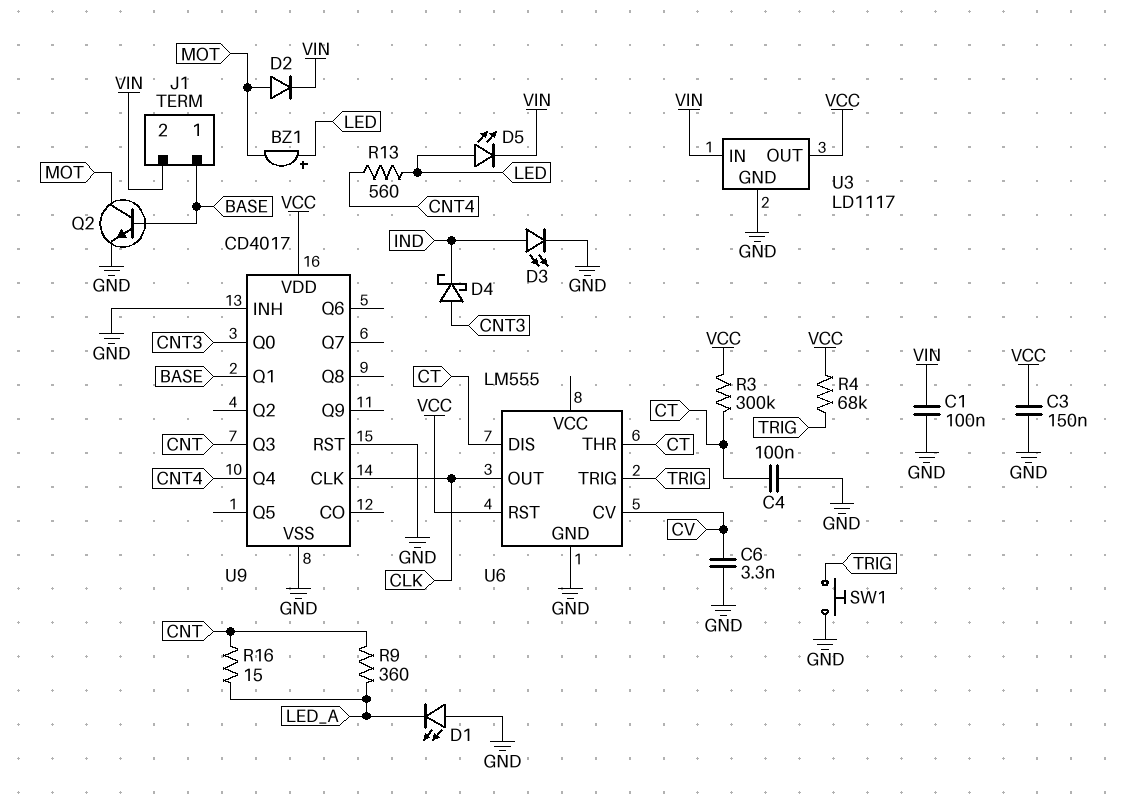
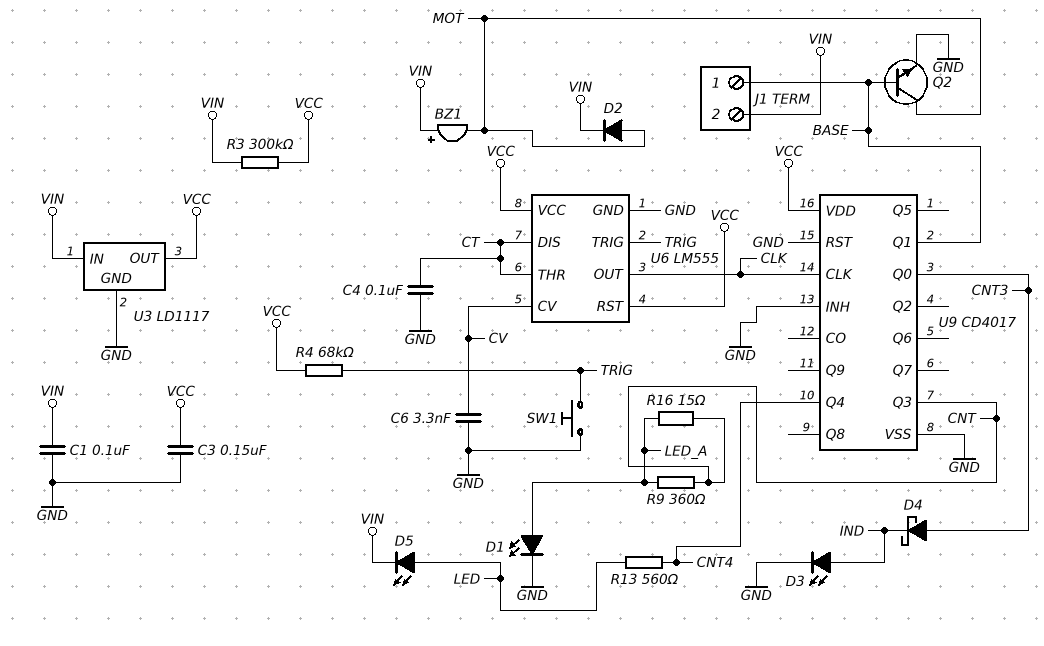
BZ1: buzzer (plus LED, minus MOT) -> buzzer (plus VIN, minus MOT)
D1: LED (A GND, K LED_A) -> LED (A LED_A, K GND)
R3: 300k (CT, VCC) -> 300k (VCC, VIN)
U6 pin VCC: none -> VCC

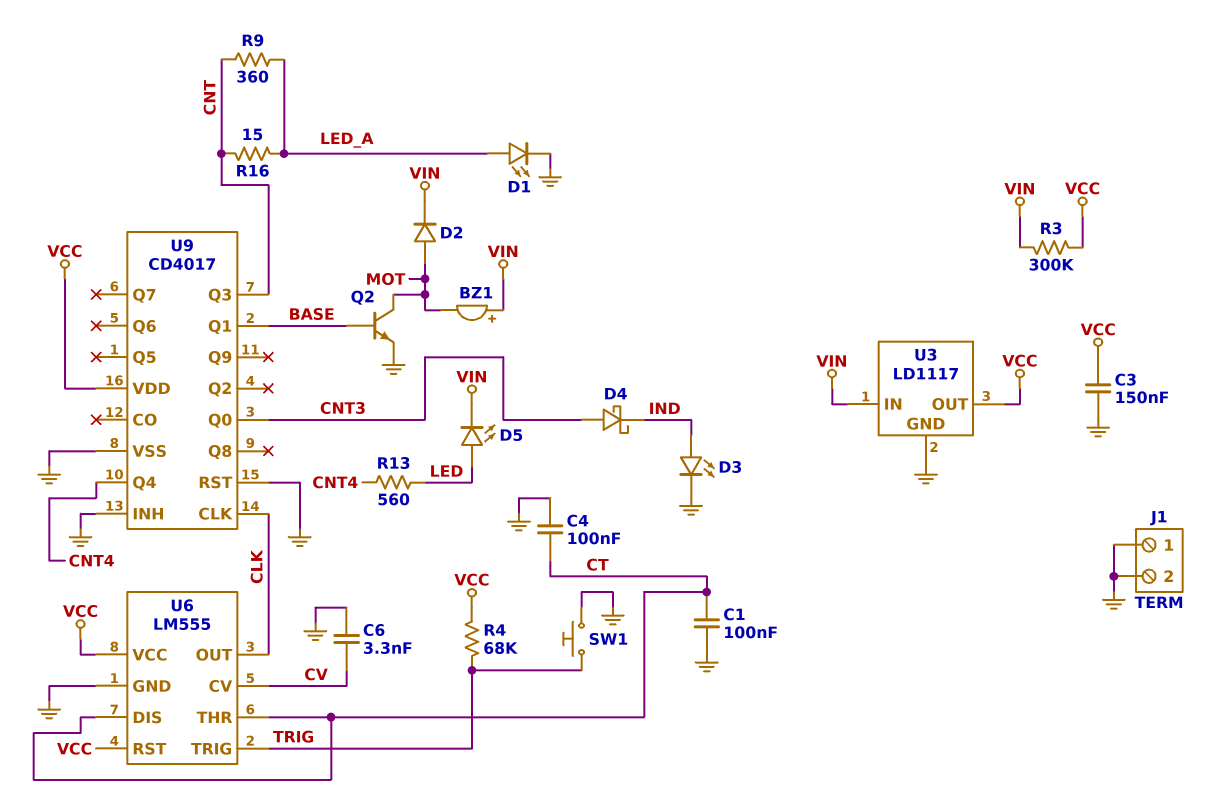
C1: 100nF (GND, VIN) -> 100nF (CT, GND)
J1 pin 1: BASE -> GND
J1 pin 2: VIN -> GND

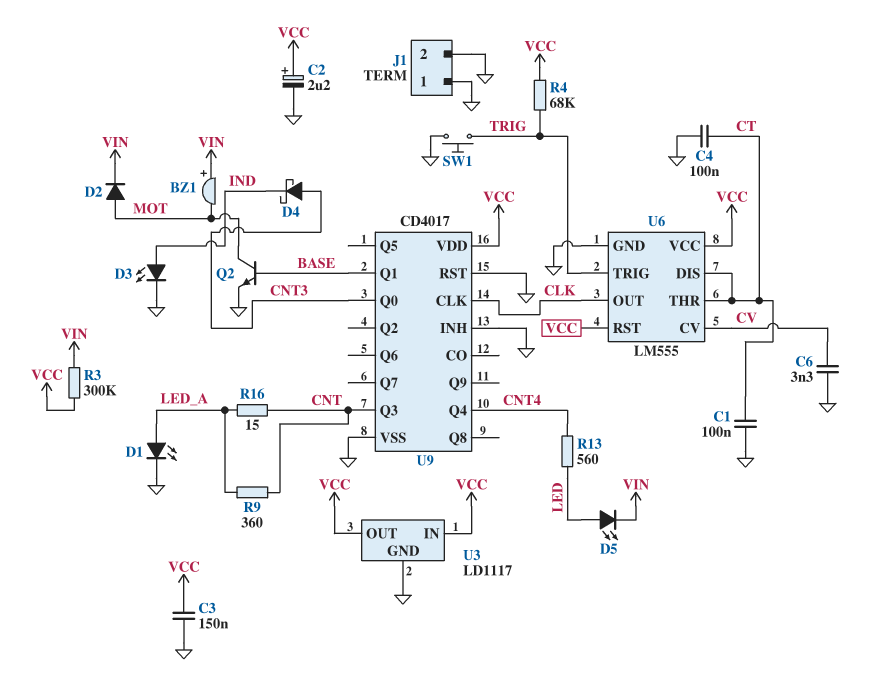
C2: none -> 2.2uF (plus VCC, minus GND)
U3 pin IN: VIN -> VCC

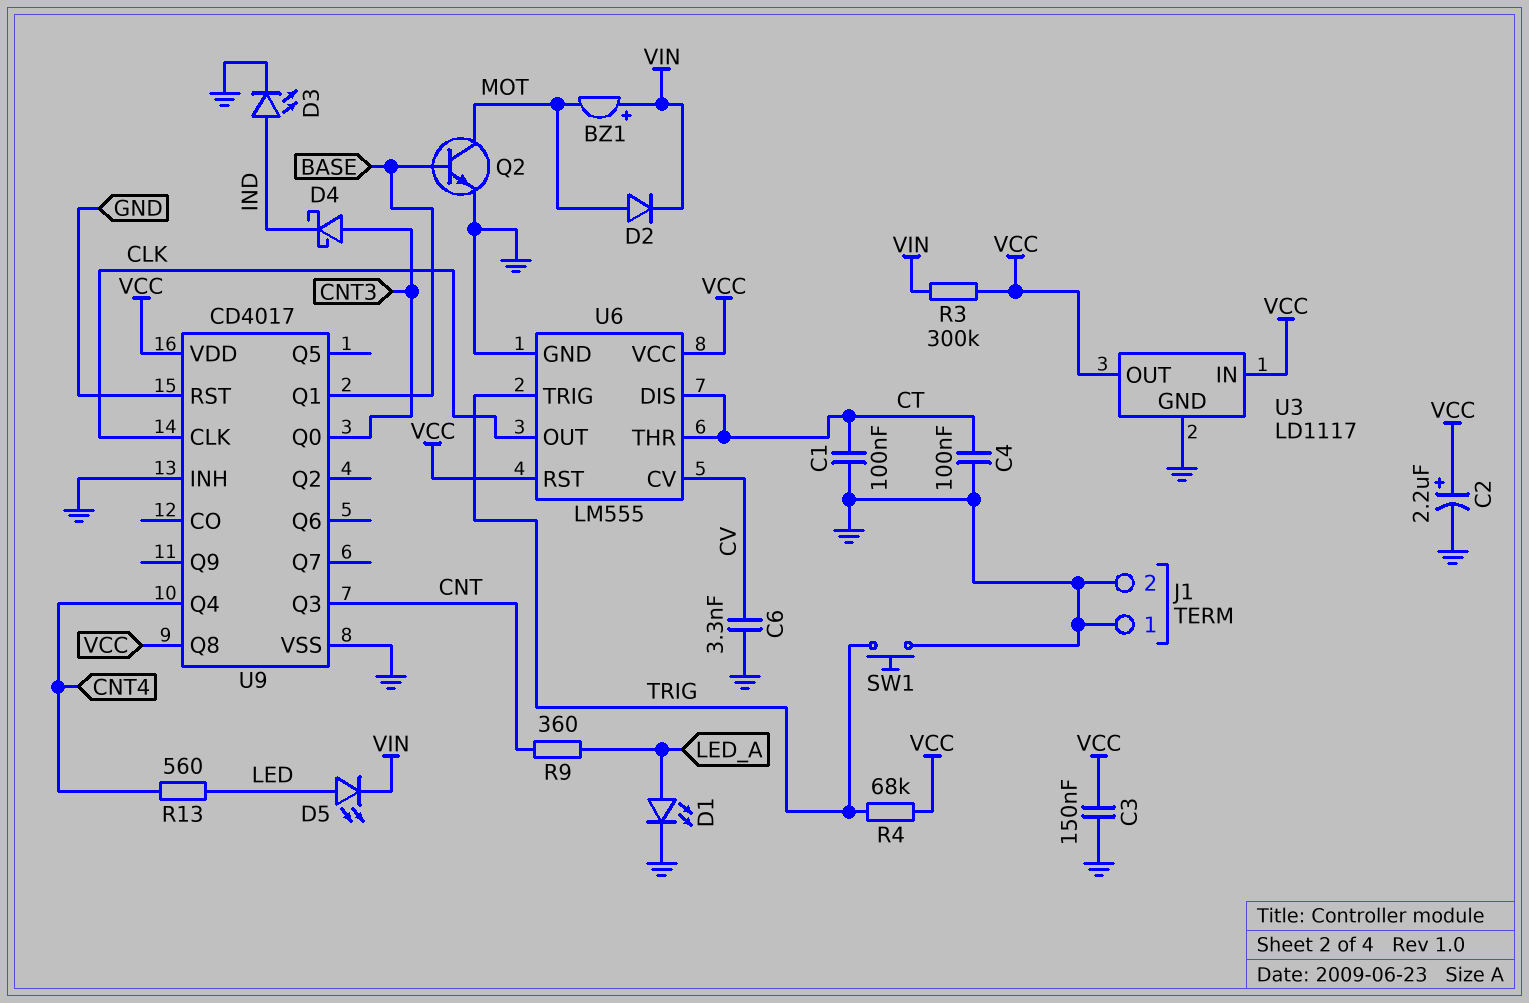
R16: 15 (CNT, LED_A) -> none
U9 pin Q8: none -> VCC

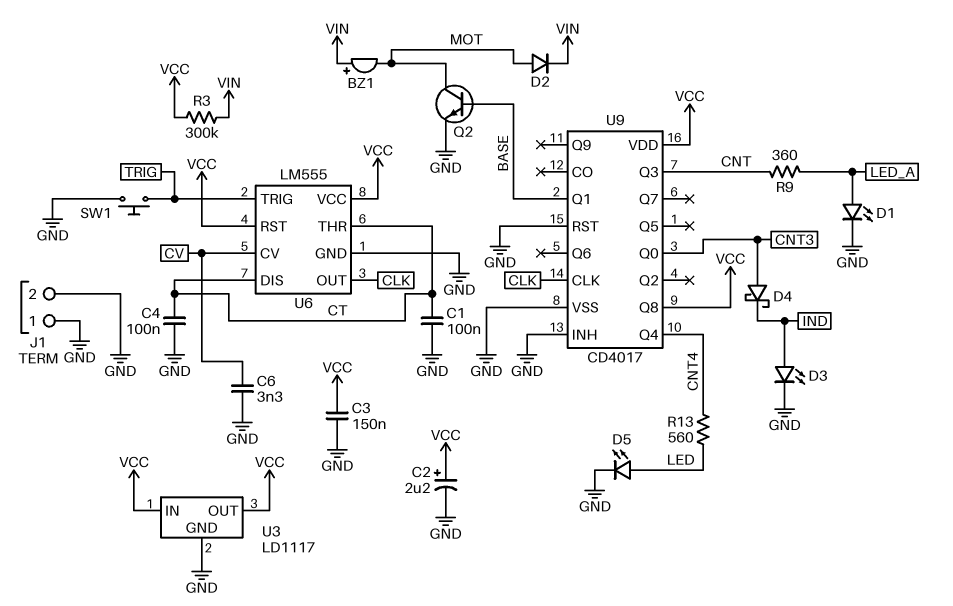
D5: LED (A LED, K VIN) -> LED (A LED, K GND)
R4: 68k (TRIG, VCC) -> none

